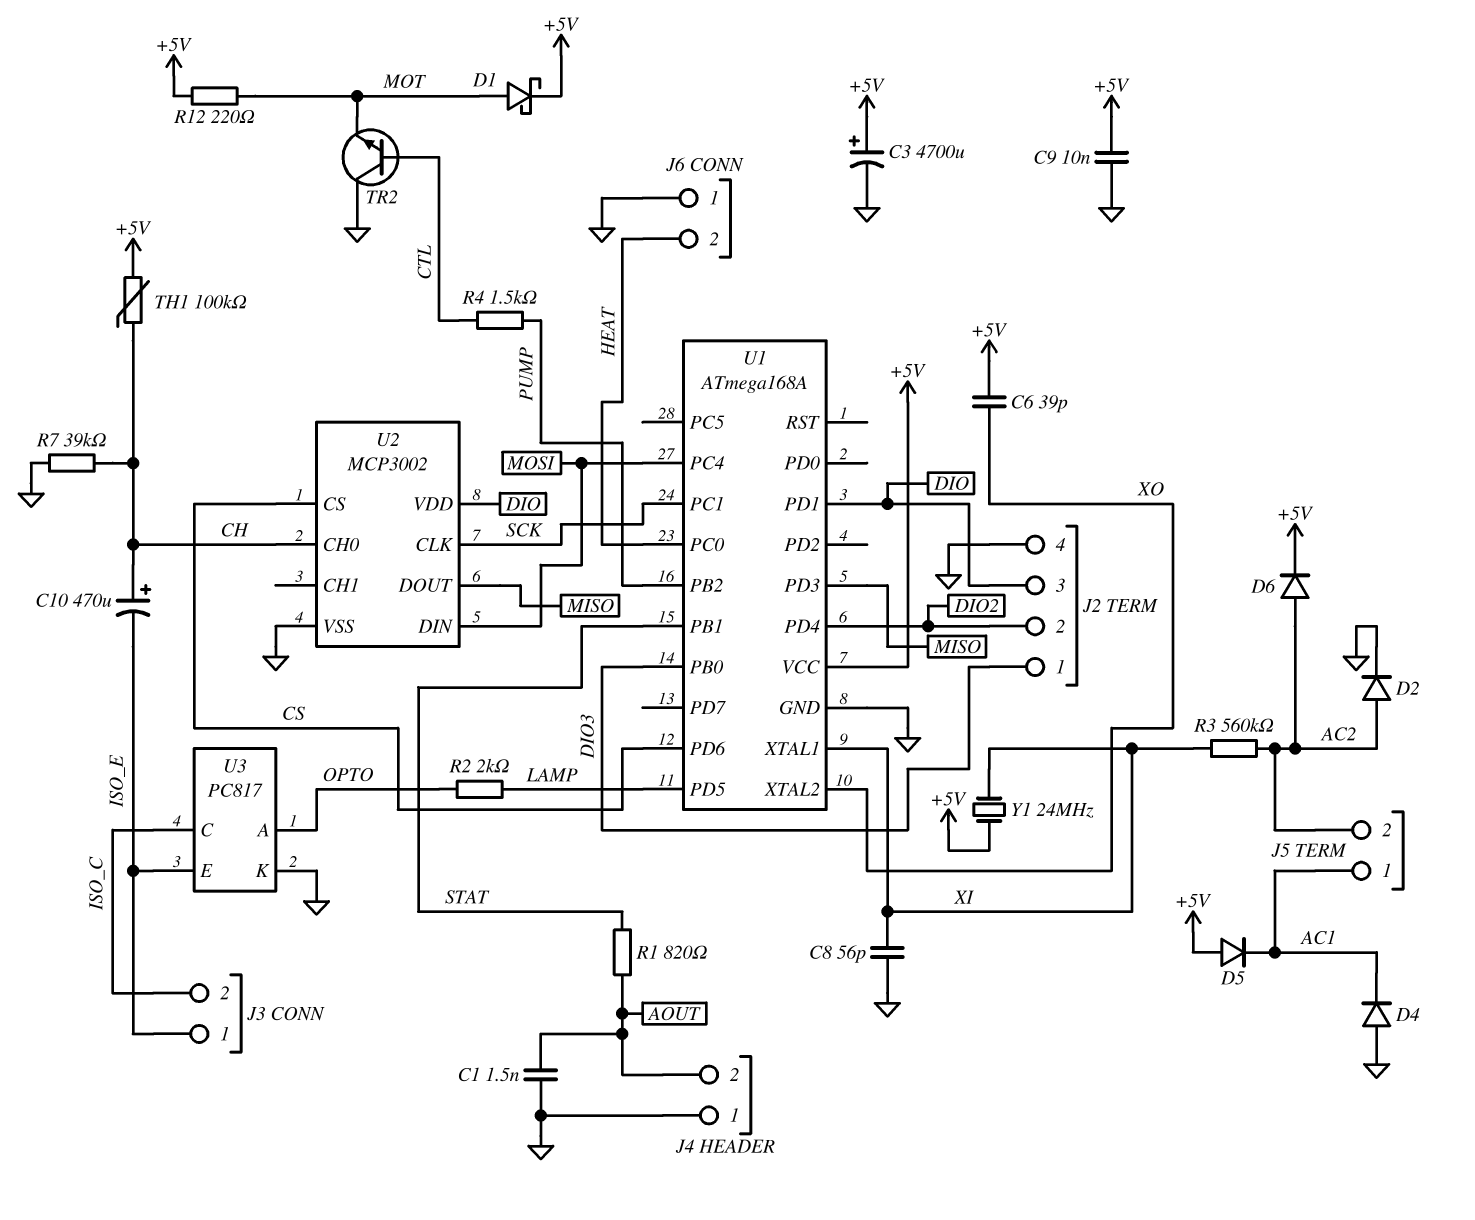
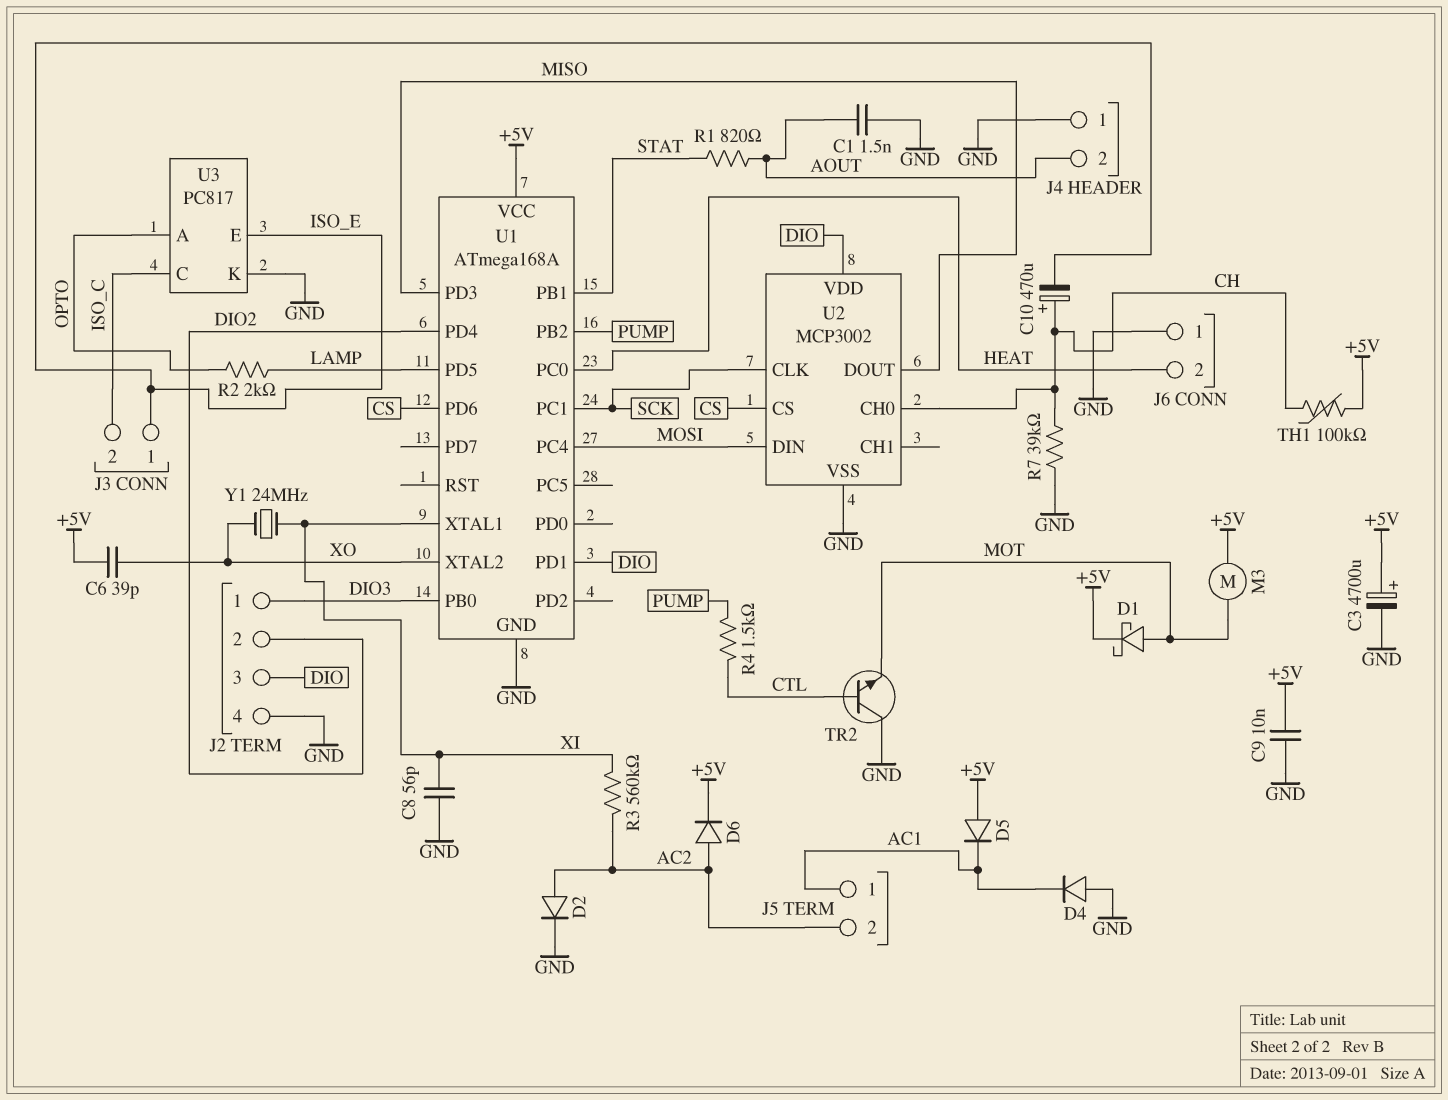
M3: none -> motor (+5V, MOT)
R12: 220 (+5V, MOT) -> none
Y1: 24MHz (+5V, XI) -> 24MHz (XI, XO)

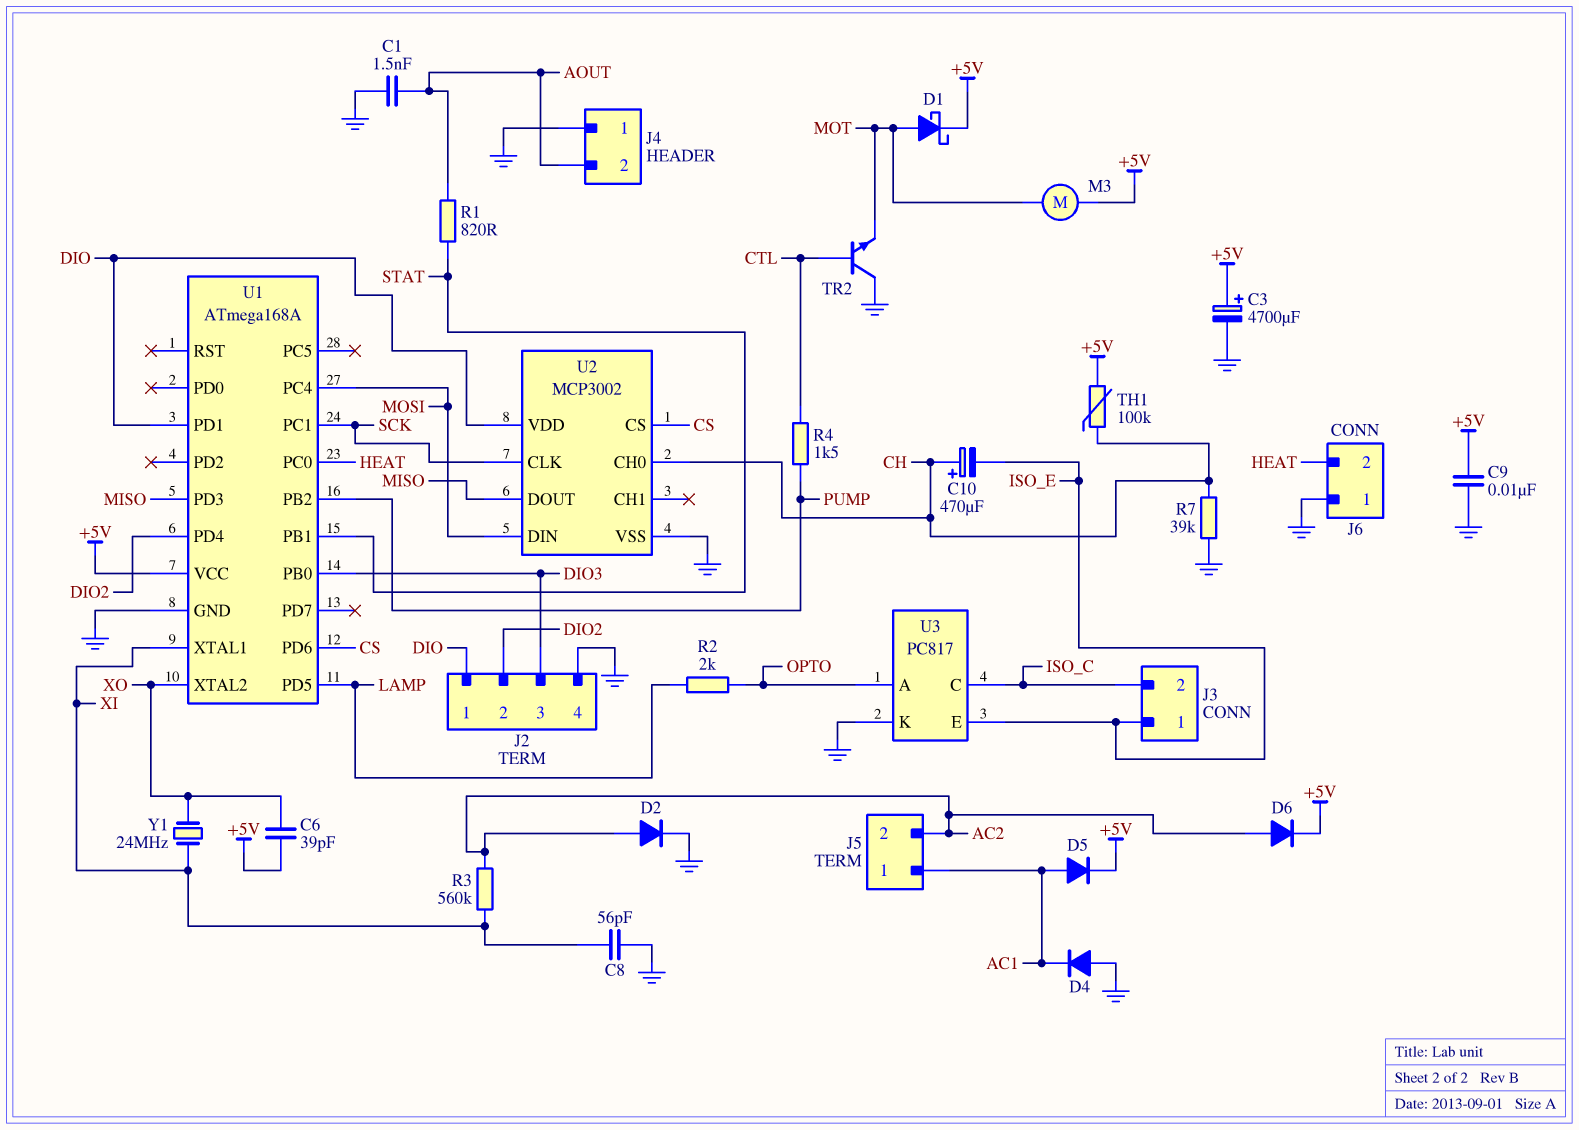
D5: diode (A +5V, K AC1) -> diode (A AC1, K +5V)
J2 pin 1: DIO3 -> DIO
J2 pin 3: DIO -> DIO3

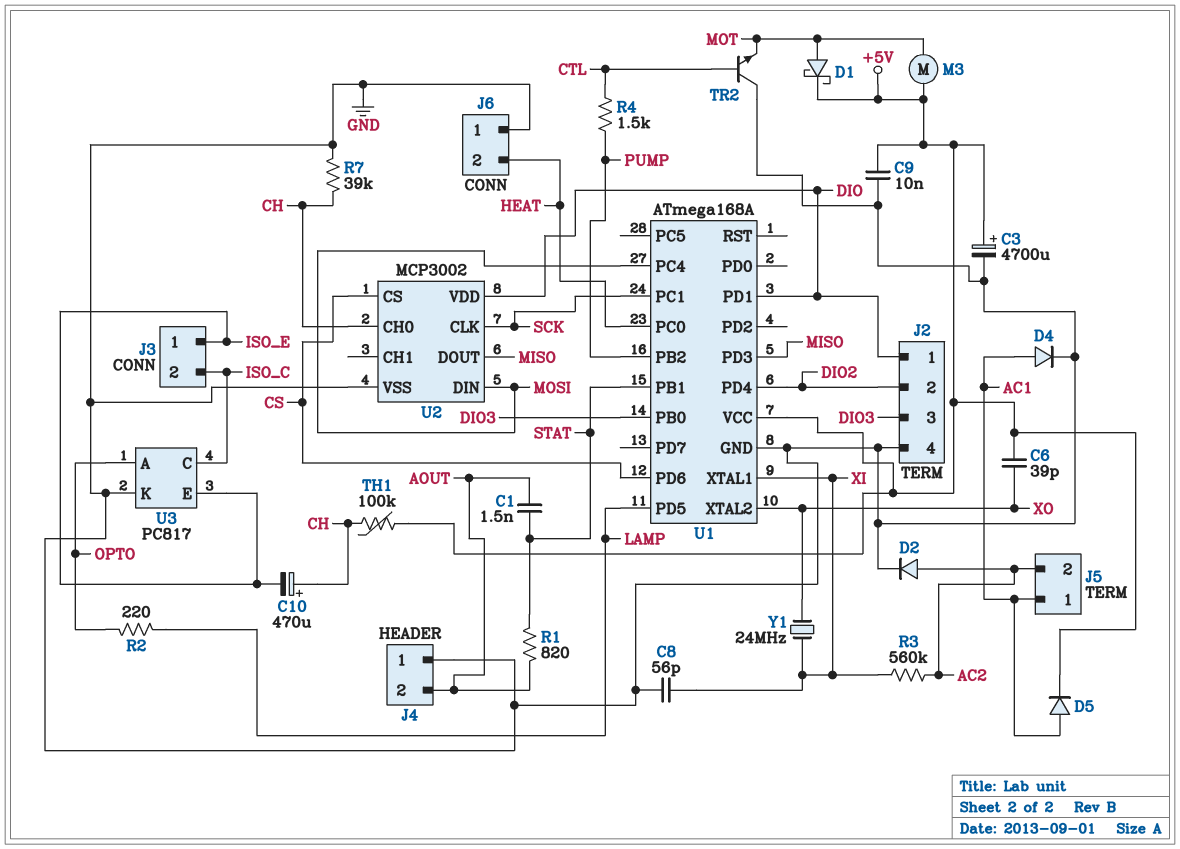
C1: 1.5nF (AOUT, GND) -> 1.5nF (AOUT, STAT)
D4: diode (A GND, K AC1) -> diode (A AC1, K GND)
D6: diode (A AC2, K +5V) -> none
R2: 2k (LAMP, OPTO) -> 220 (LAMP, OPTO)

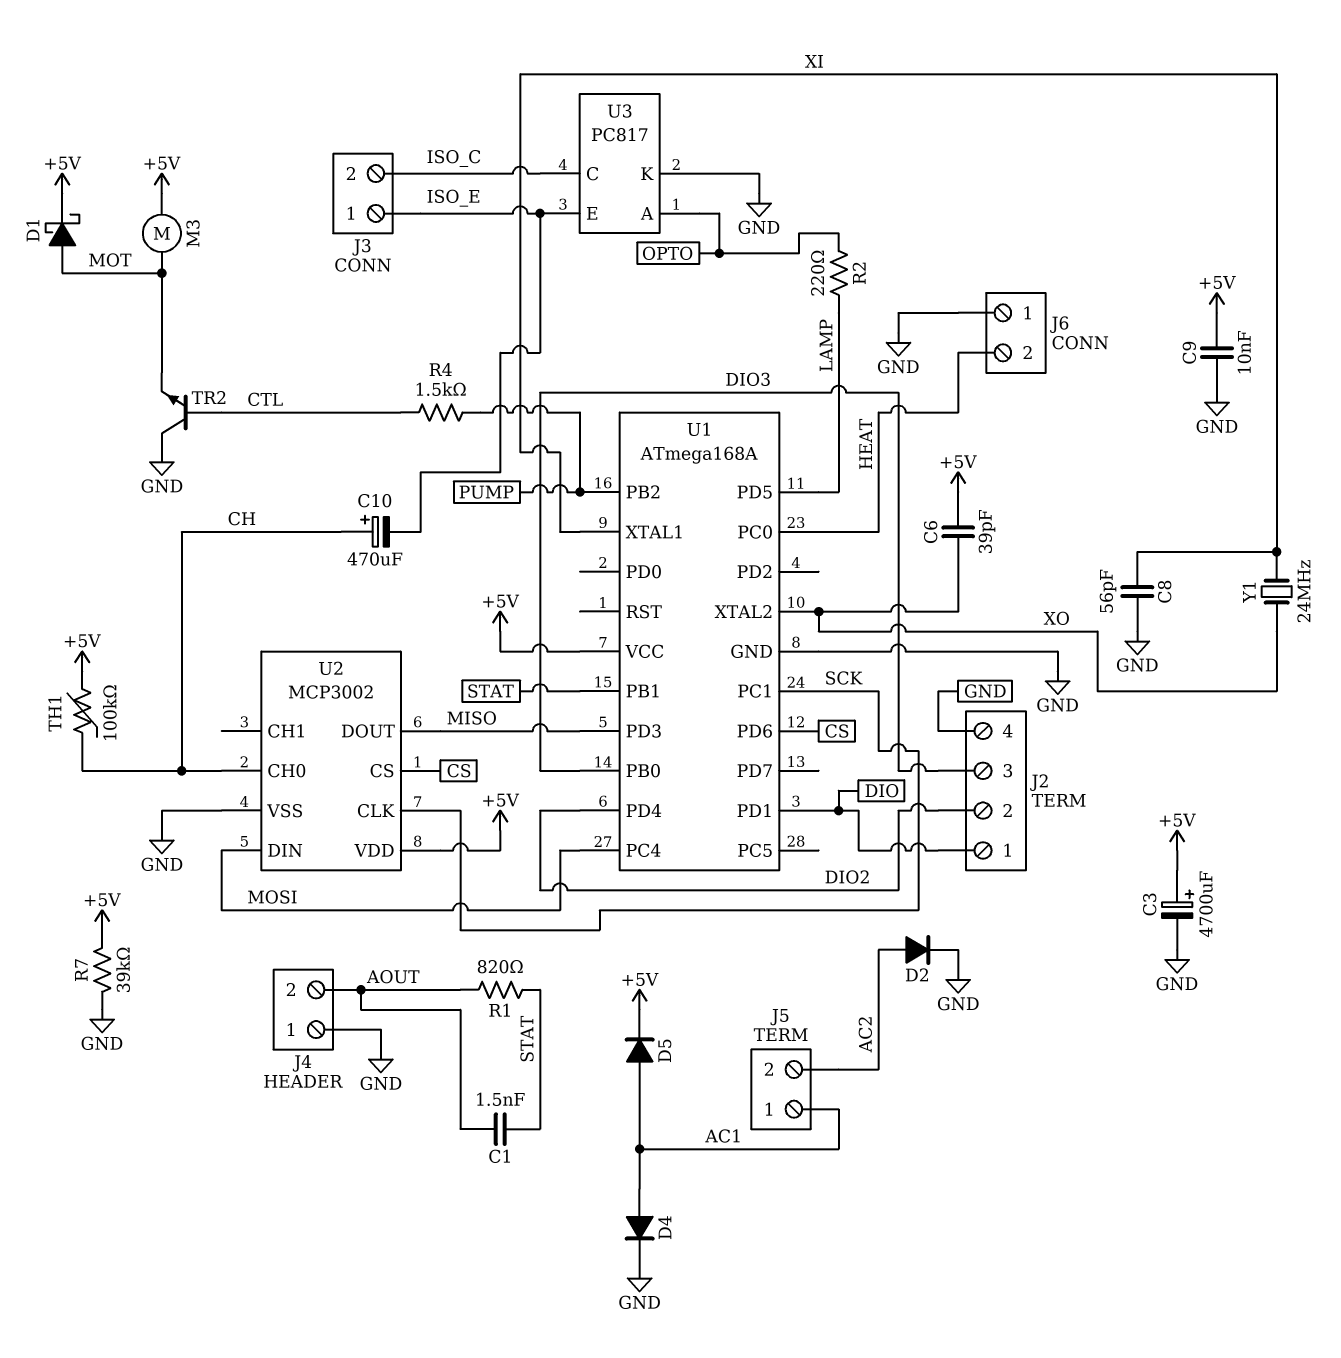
R3: 560k (AC2, XI) -> none
R7: 39k (CH, GND) -> 39k (+5V, GND)
U2 pin VDD: DIO -> +5V

